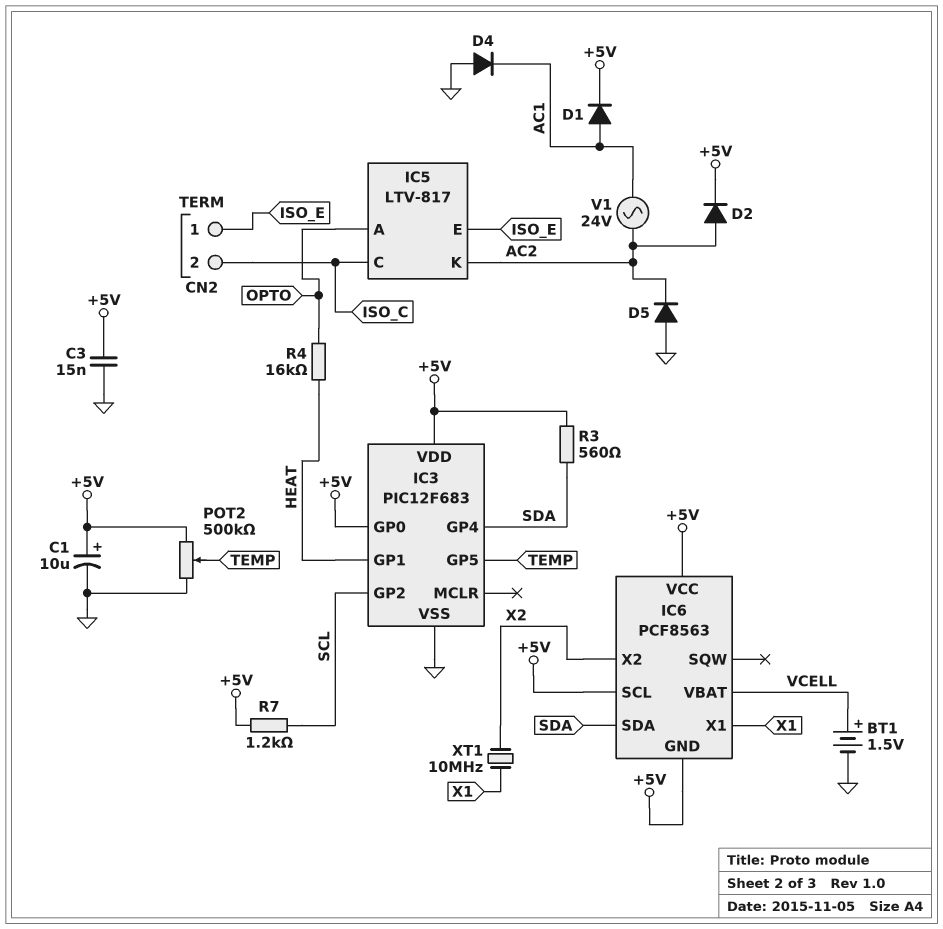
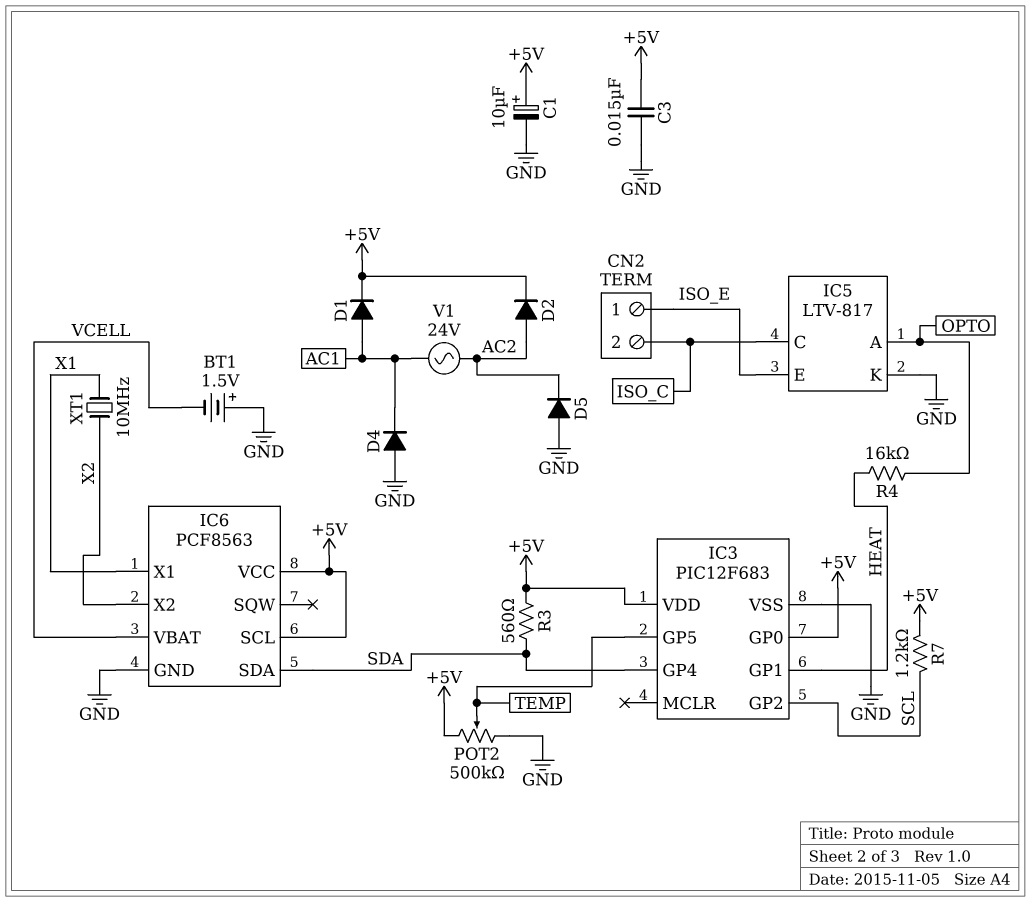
BT1: 1.5V (plus VCELL, minus GND) -> 1.5V (plus GND, minus VCELL)
IC5 pin K: AC2 -> GND
IC6 pin GND: +5V -> GND

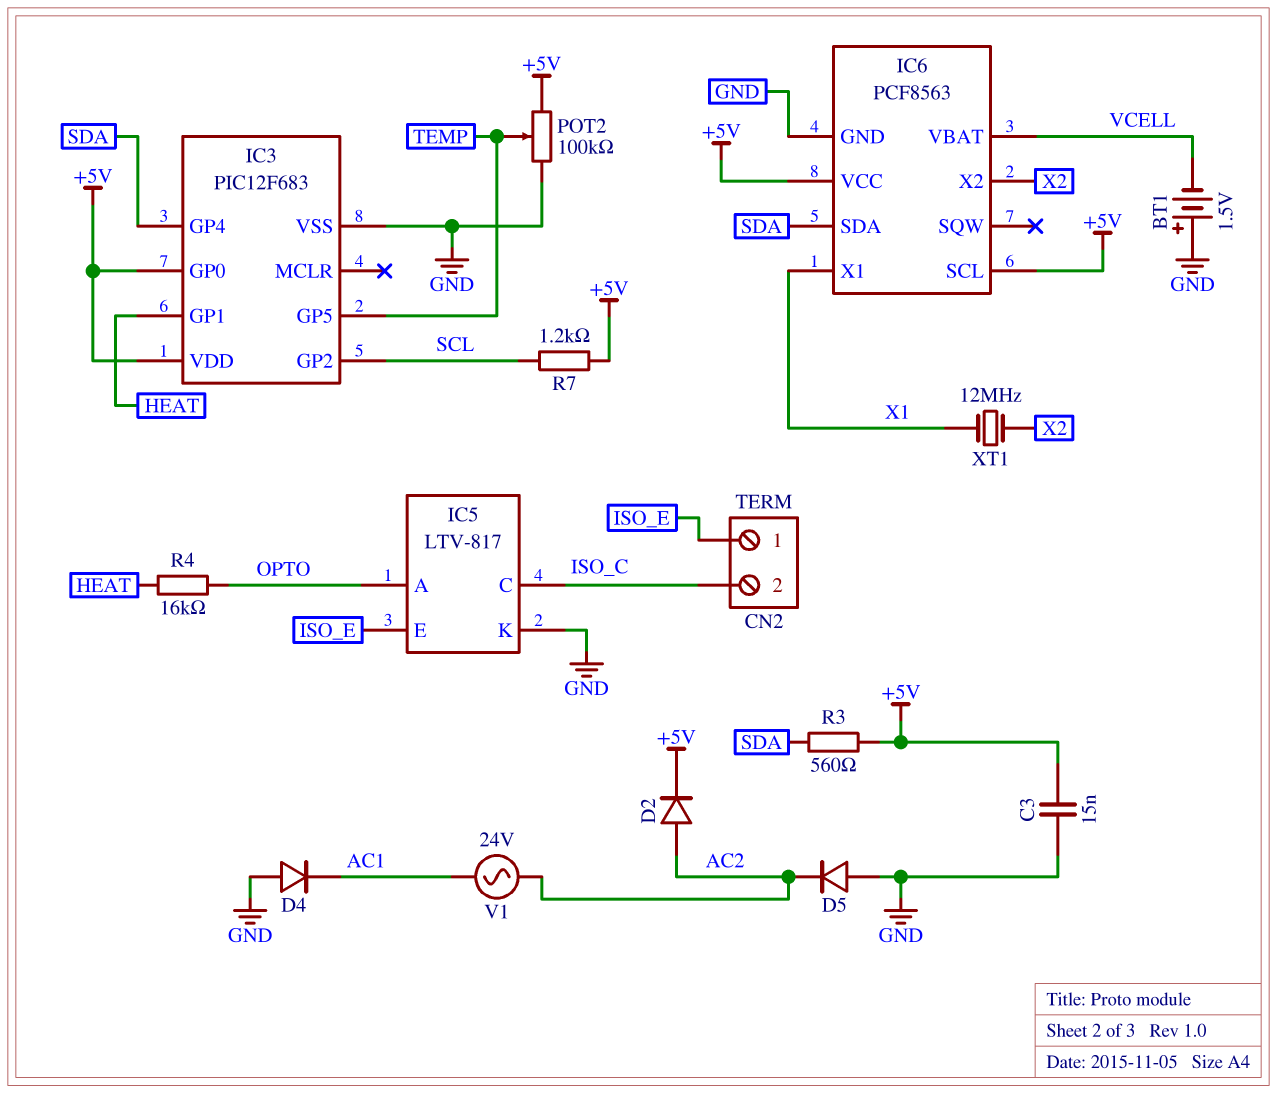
C1: 10uF (plus +5V, minus GND) -> none
D1: diode (A AC1, K +5V) -> none
POT2: 500k (+5V, GND, wiper TEMP) -> 100k (+5V, GND, wiper TEMP)
XT1: 10MHz (X1, X2) -> 12MHz (X1, X2)

